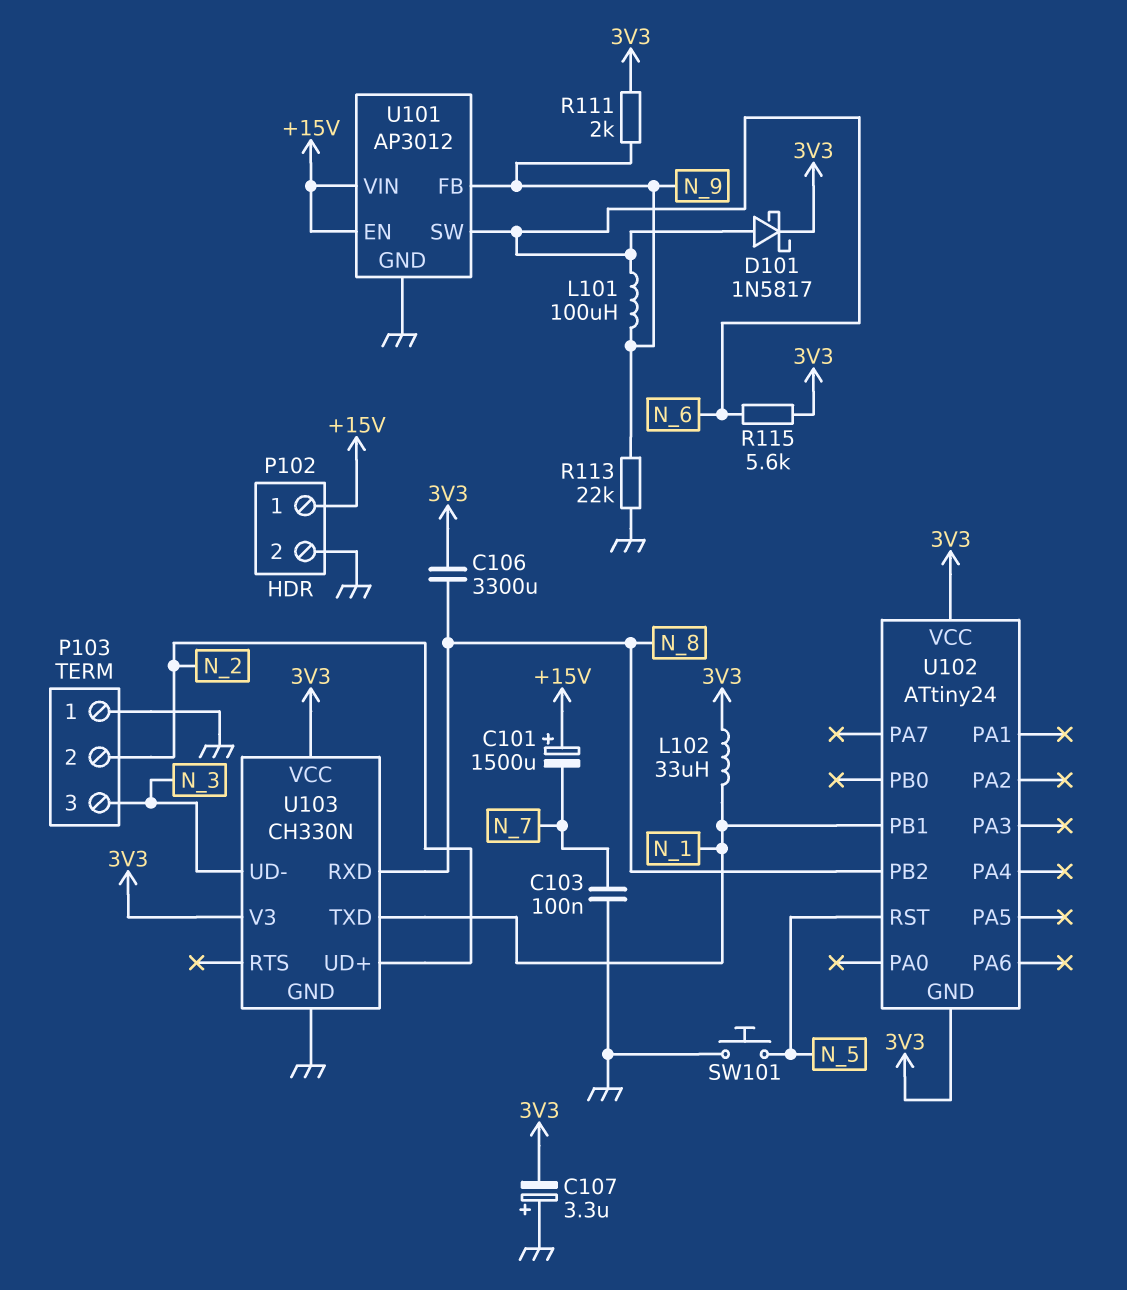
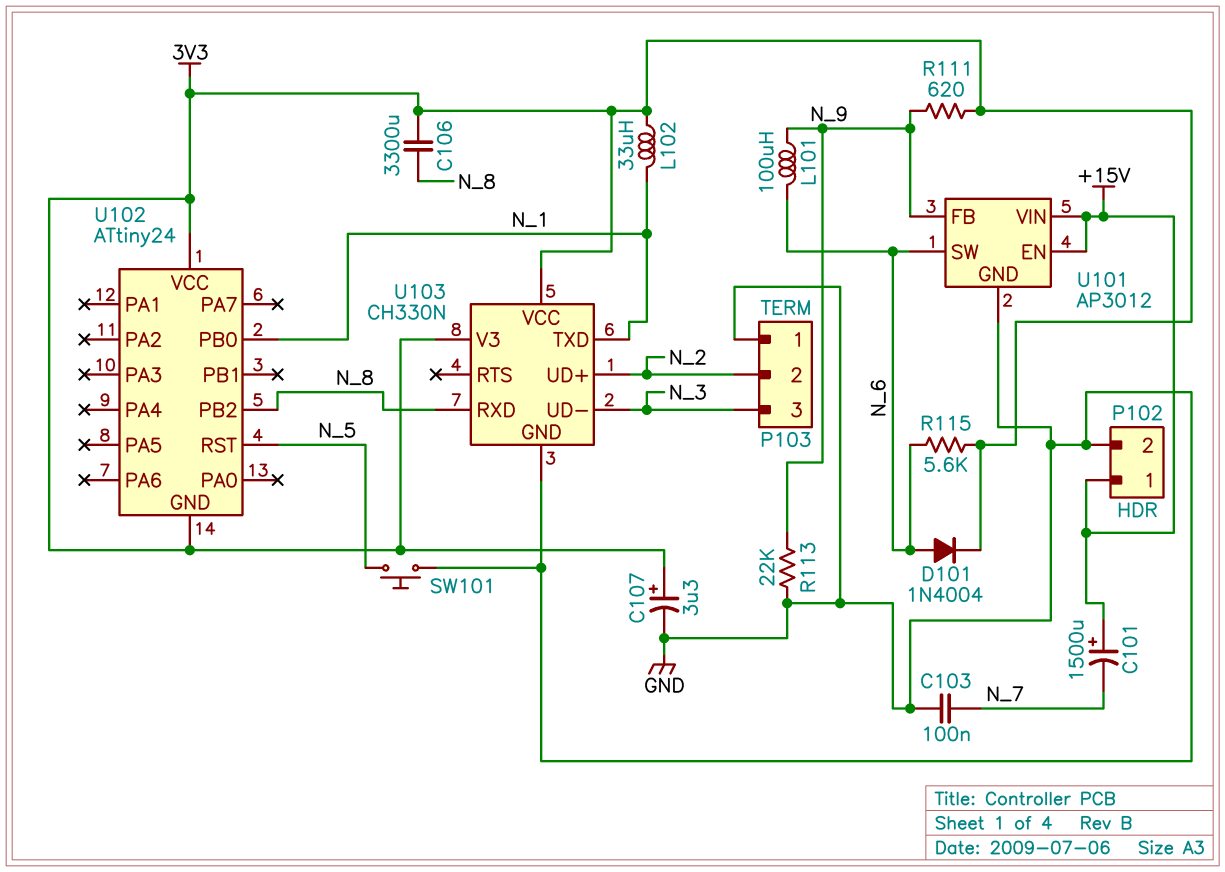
C107: 3.3uF (plus GND, minus 3V3) -> 3.3uF (plus 3V3, minus GND)
D101: schottky 1N5817 (A N_6, K 3V3) -> diode 1N4004 (A N_6, K 3V3)
R111: 2k (3V3, N_9) -> 620 (3V3, N_9)
U102 pin PB0: none -> N_1
U102 pin PB1: N_1 -> none

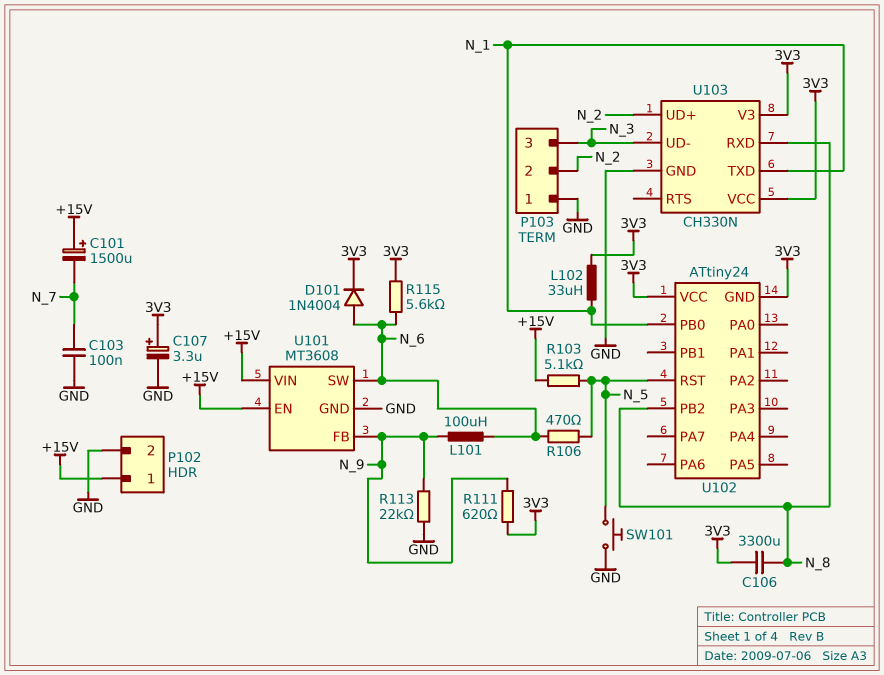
R103: none -> 5.1k (+15V, N_5)
R106: none -> 470 (N_5, N_6)
U101: AP3012 -> MT3608

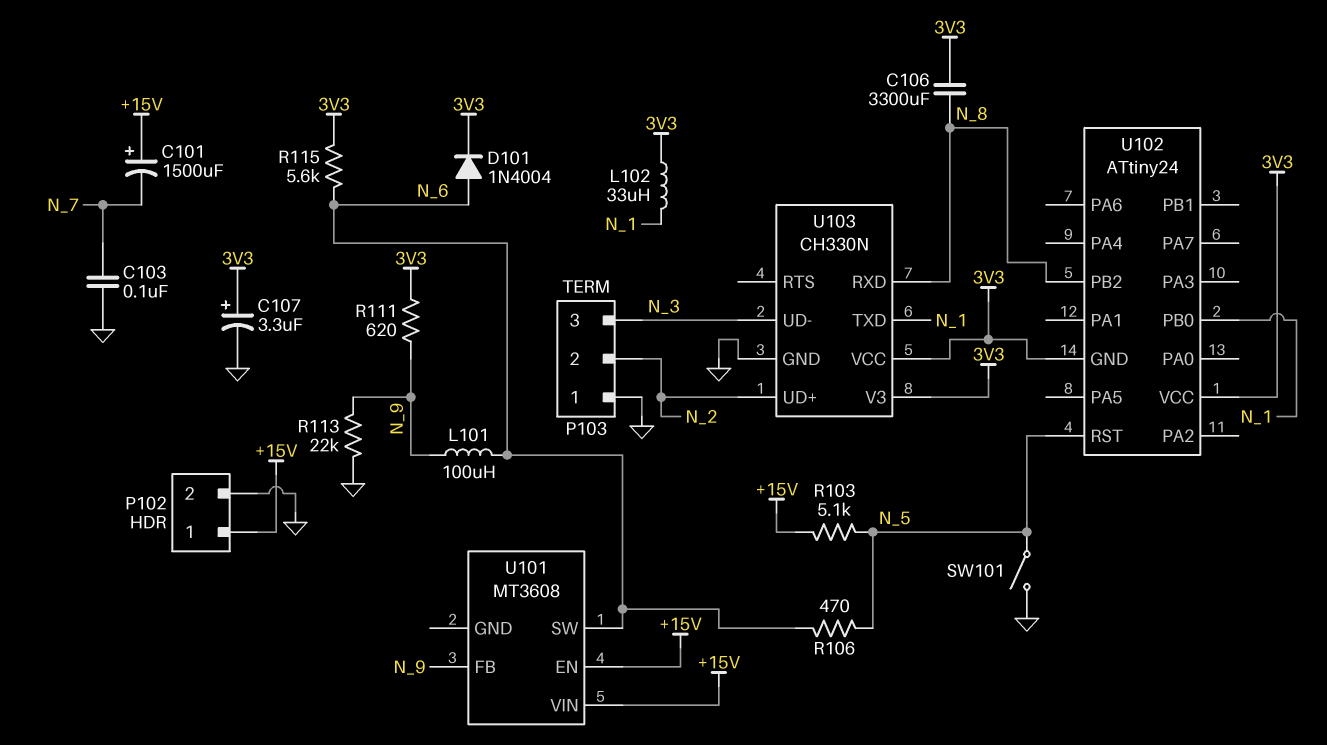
SW101: button (GND, N_5) -> switch (GND, N_5)
U101 pin GND: GND -> none

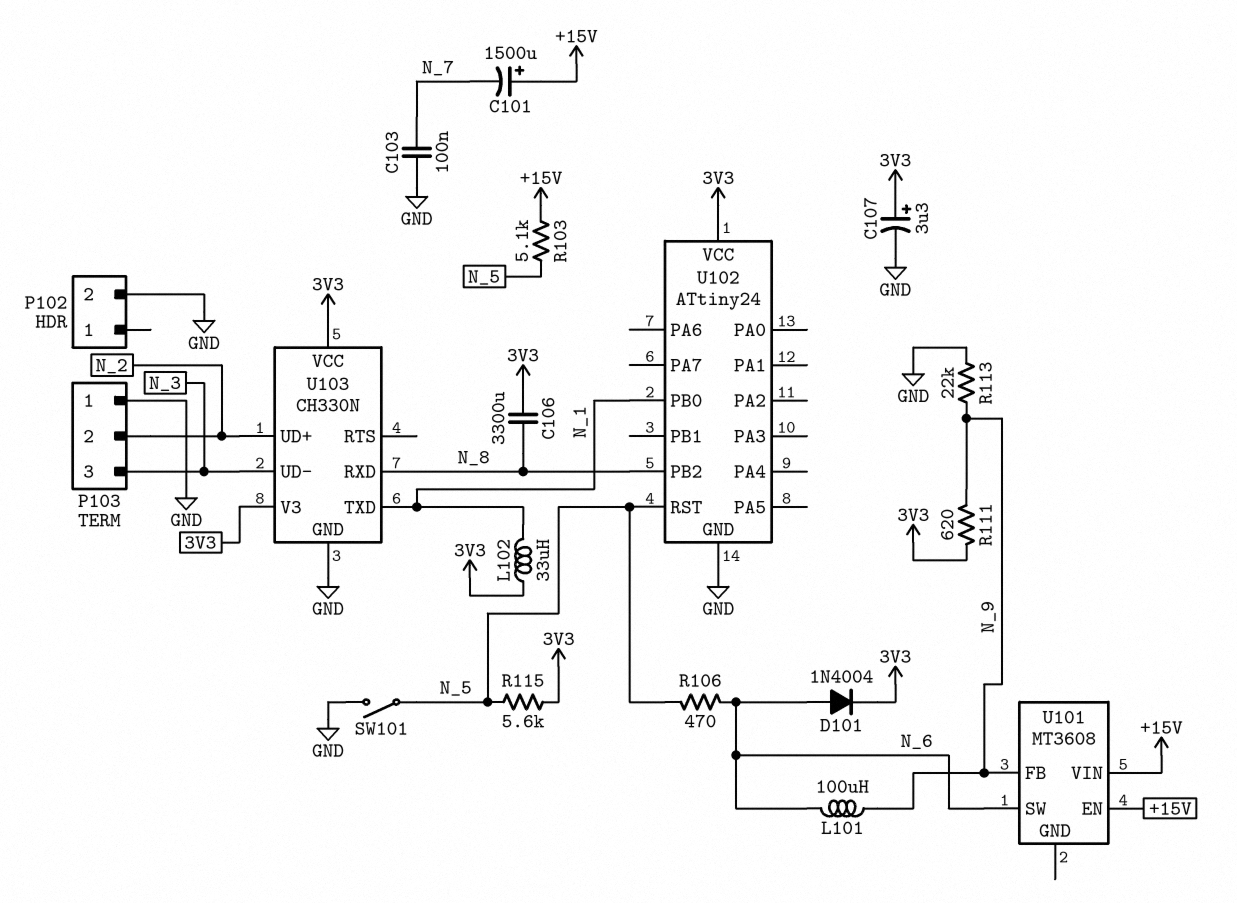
P102 pin 1: +15V -> none
R115: 5.6k (3V3, N_6) -> 5.6k (3V3, N_5)
U102 pin GND: 3V3 -> GND

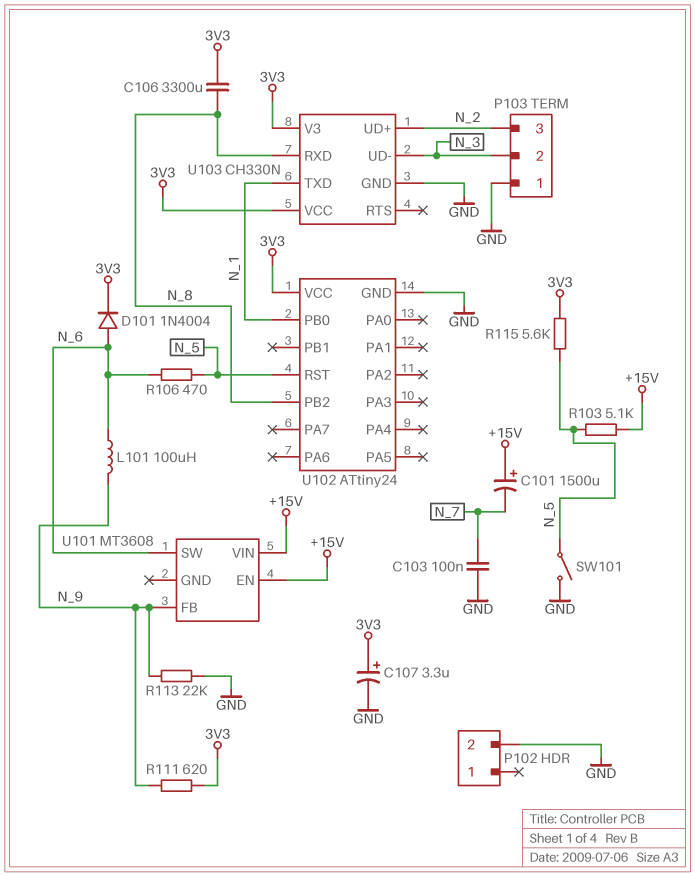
L102: 33uH (3V3, N_1) -> none
P103 pin 2: N_2 -> N_3
P103 pin 3: N_3 -> N_2

